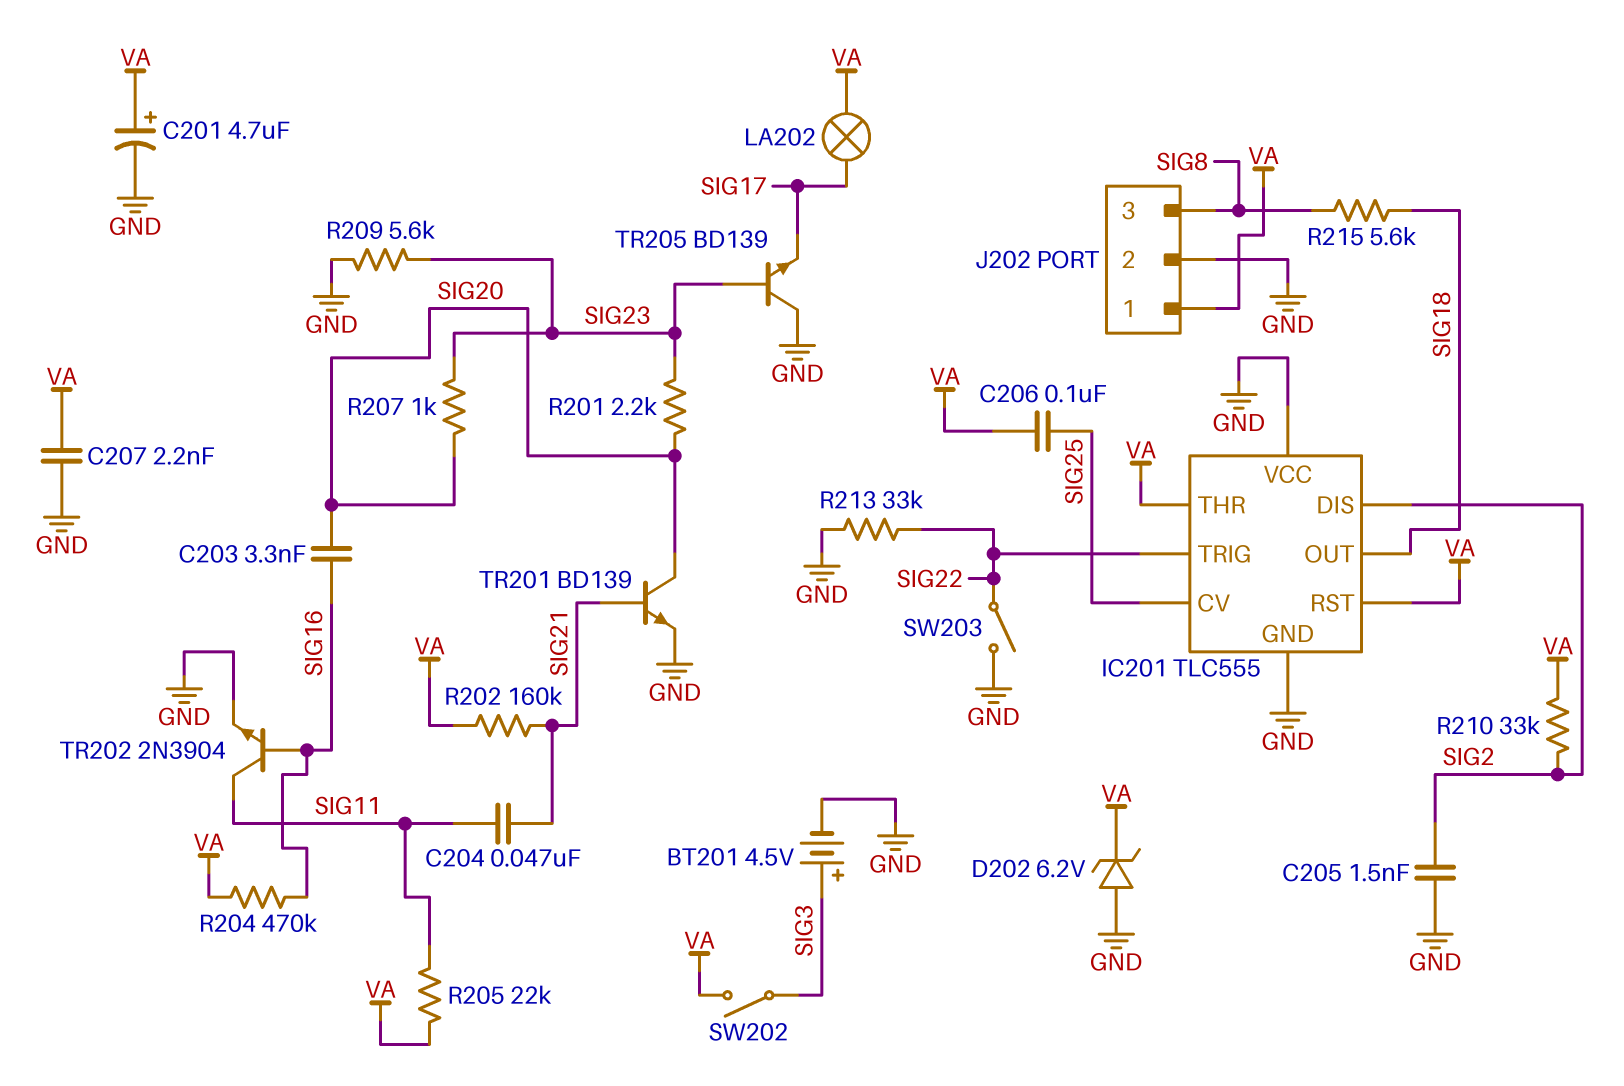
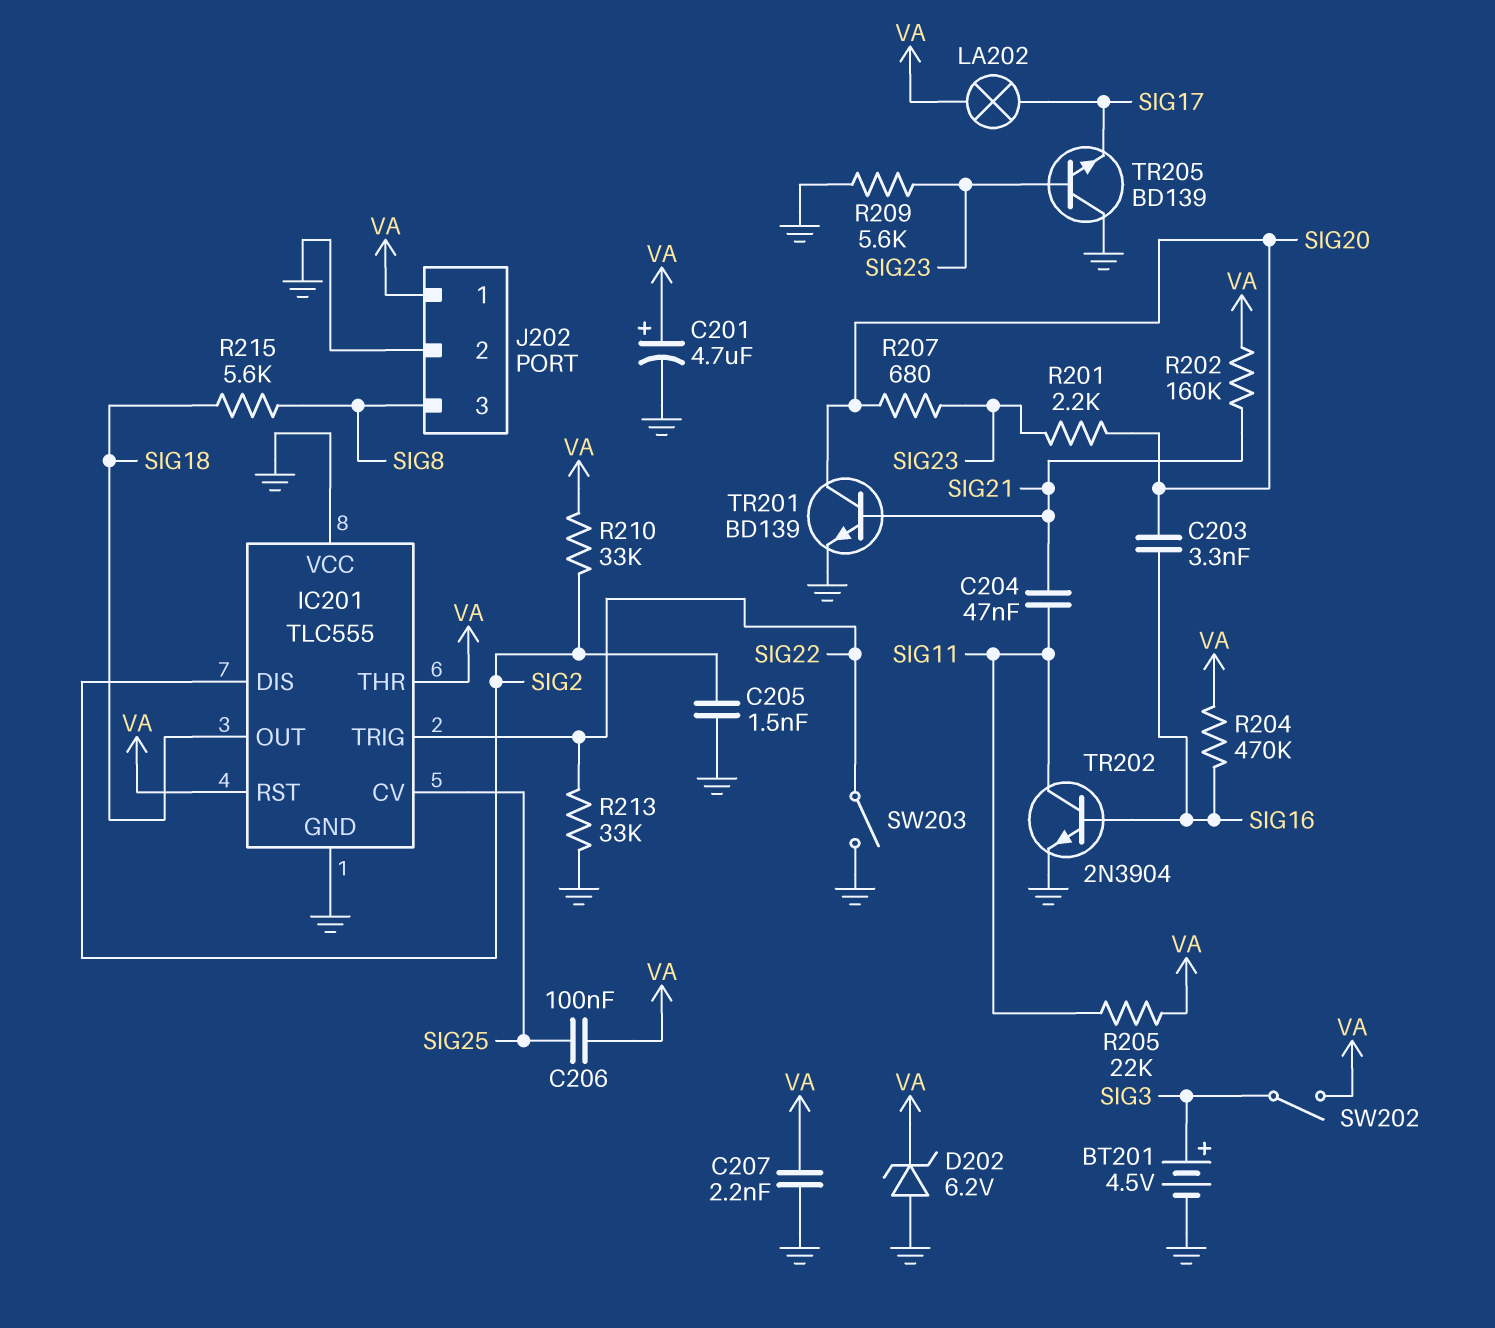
R207: 1k (SIG20, SIG23) -> 680 (SIG20, SIG23)

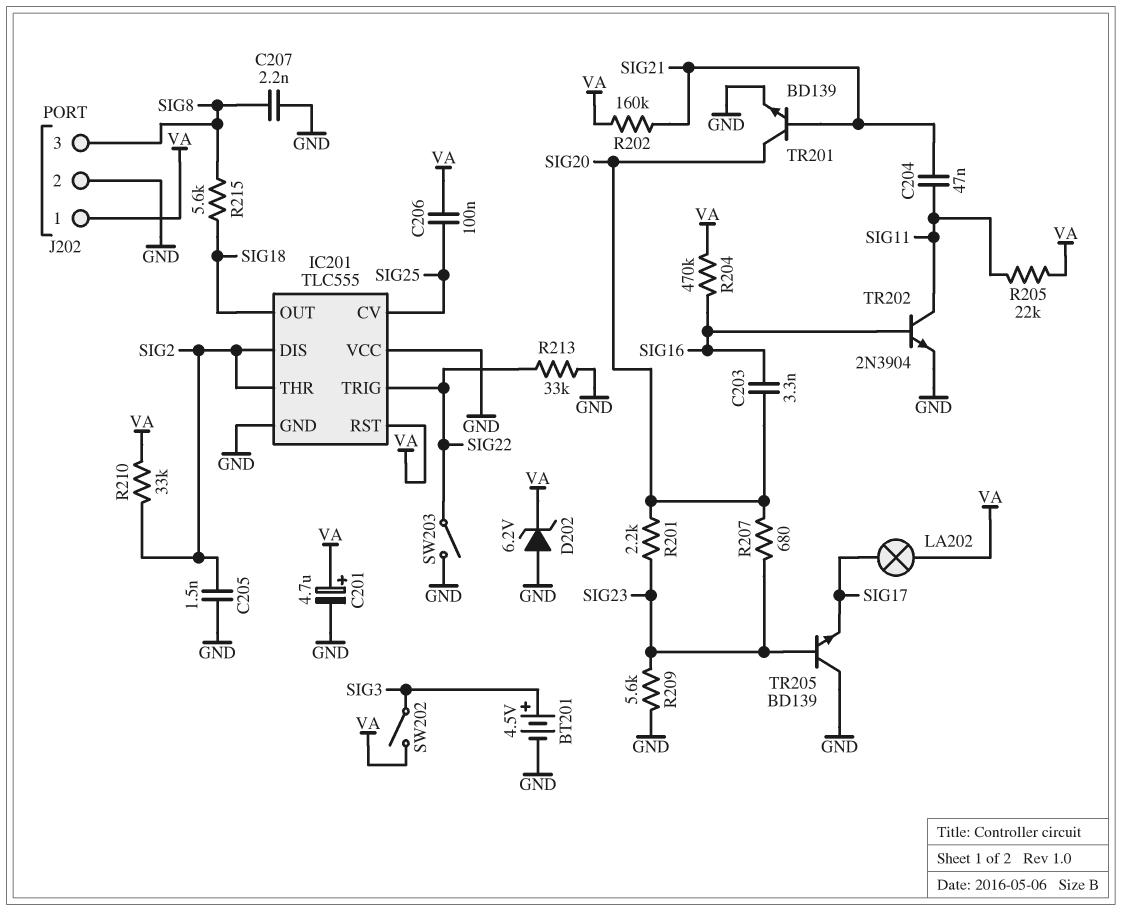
C207: 2.2nF (GND, VA) -> 2.2nF (GND, SIG8)
IC201 pin THR: VA -> SIG2

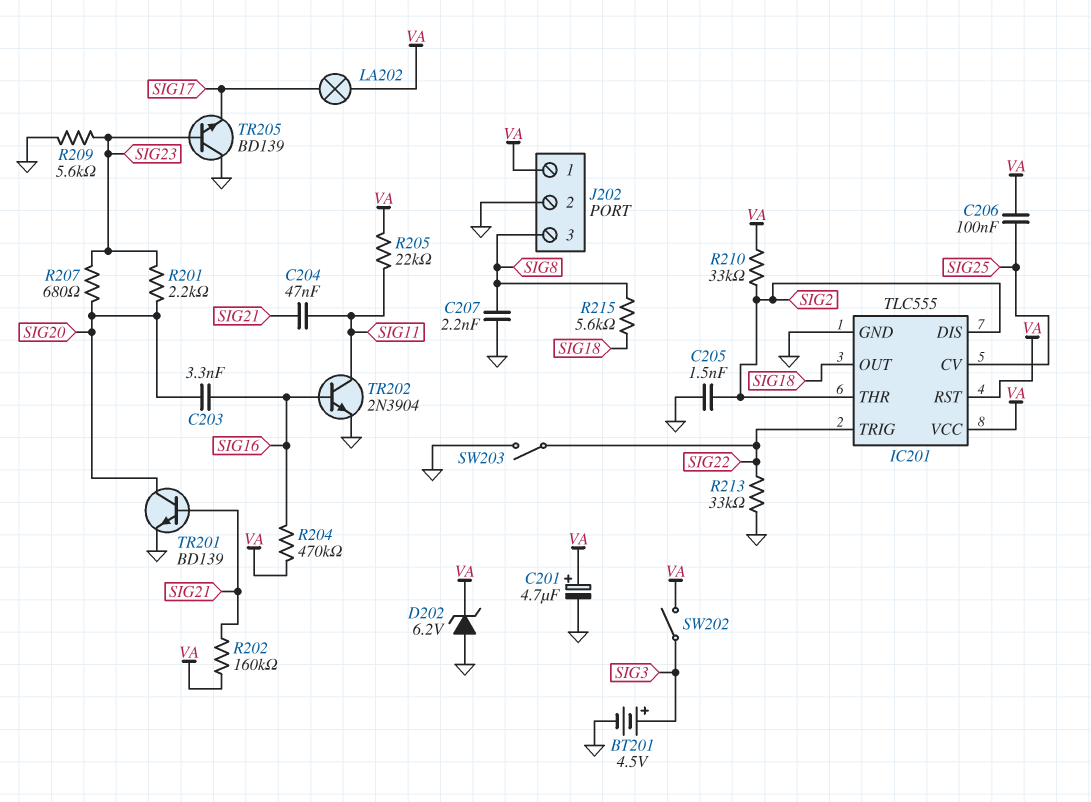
IC201 pin VCC: GND -> VA

